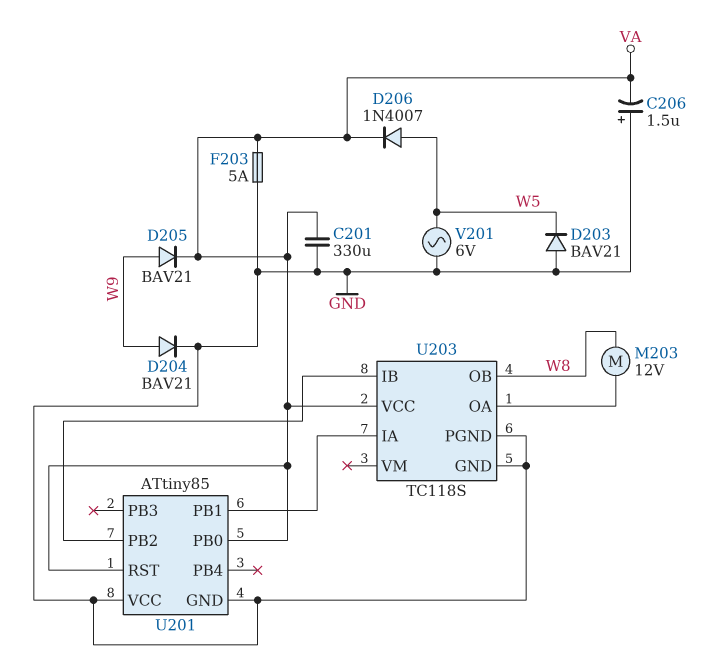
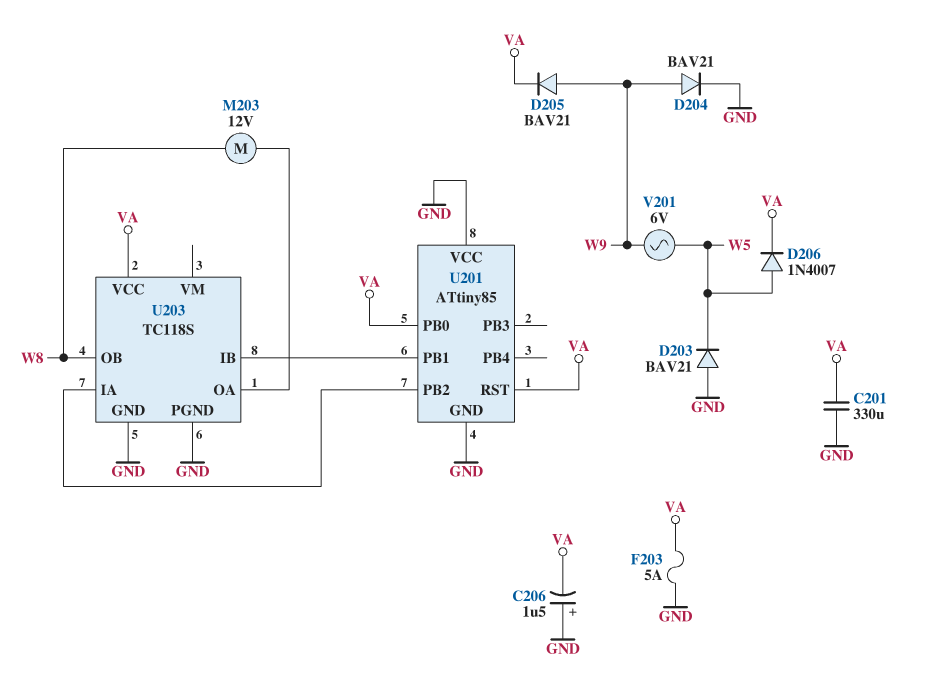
U203 pin IA: U201/PB1 -> U201/PB2
U203 pin IB: U201/PB2 -> U201/PB1
V201: AC 6V (GND, W5) -> AC 6V (W5, W9)

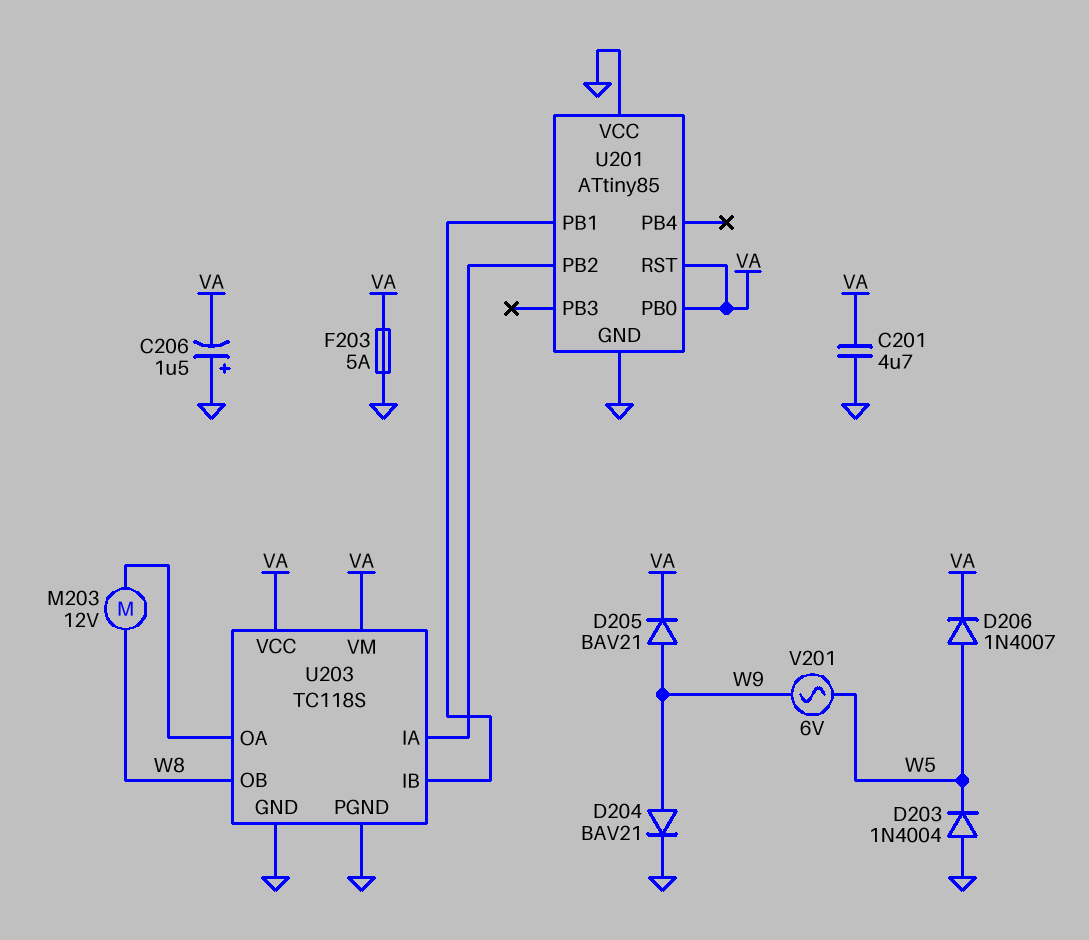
C201: 330uF (GND, VA) -> 4.7uF (GND, VA)
D203: diode BAV21 (A GND, K W5) -> diode 1N4004 (A GND, K W5)
U203 pin VM: none -> VA

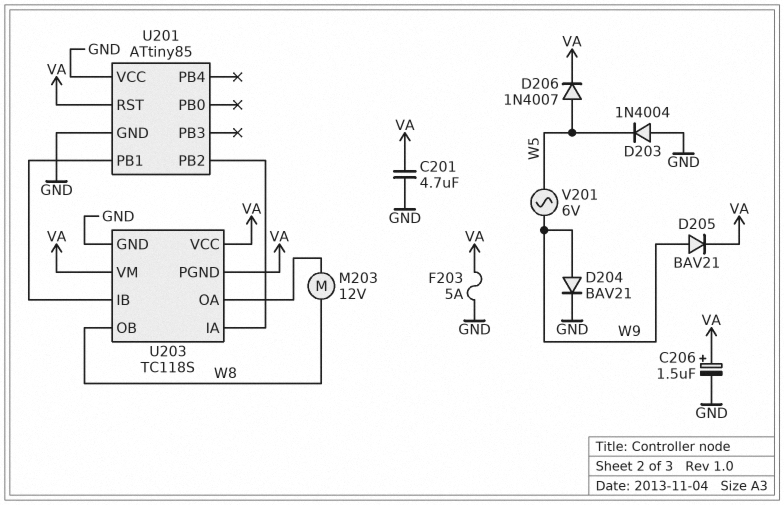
C206: 1.5uF (plus GND, minus VA) -> 1.5uF (plus VA, minus GND)
U201 pin PB0: VA -> none
U203 pin PGND: GND -> VA

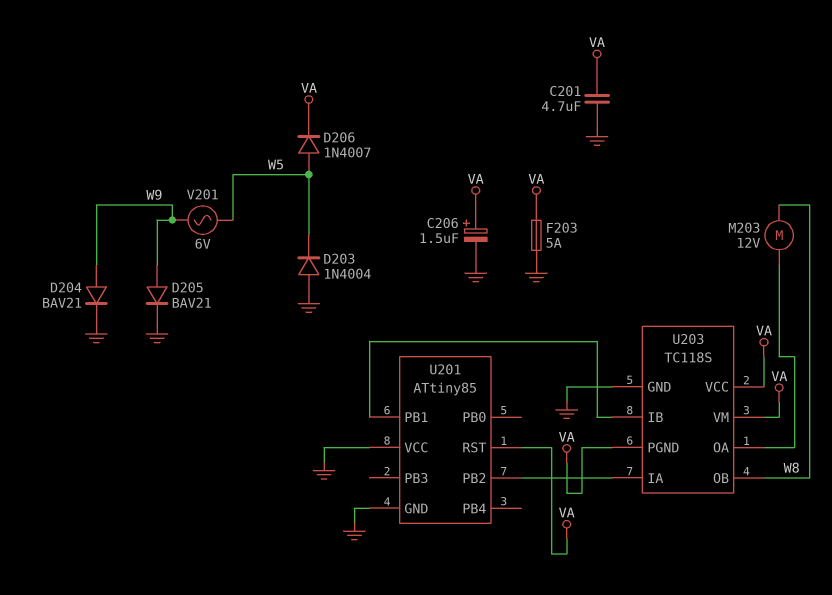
D205: diode BAV21 (A W9, K VA) -> diode BAV21 (A W9, K GND)

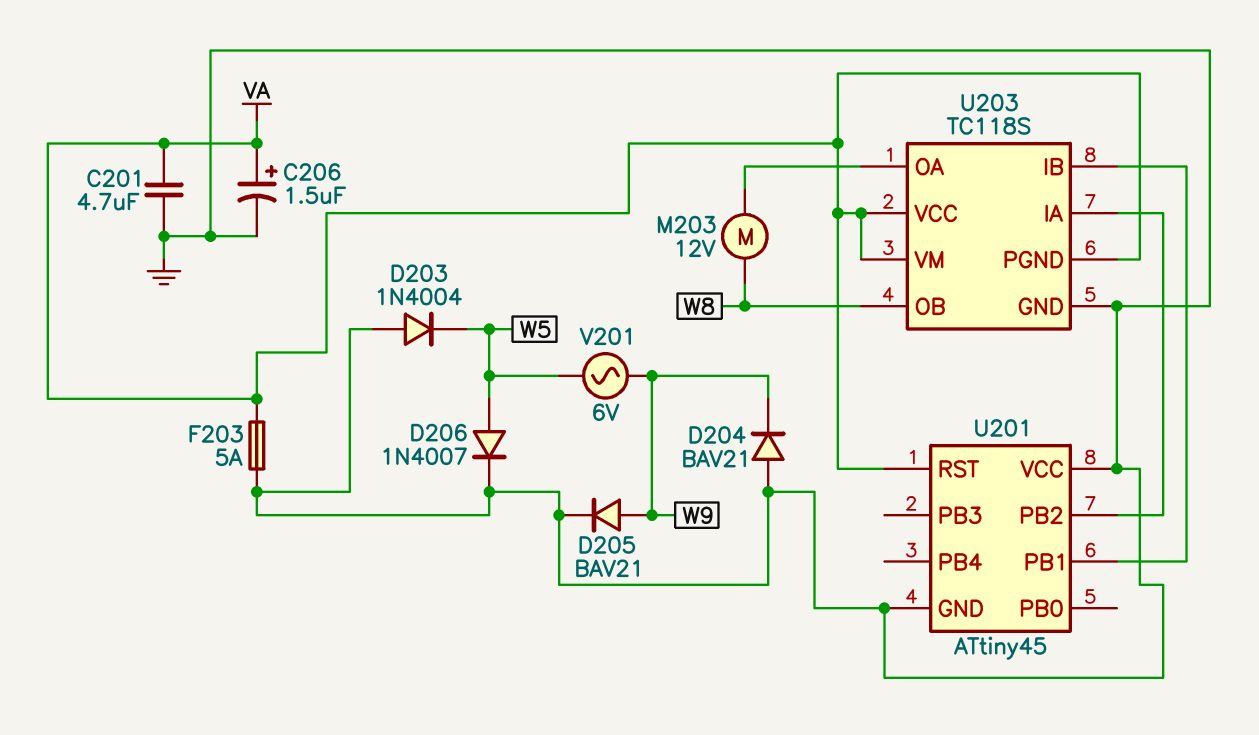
D204: diode BAV21 (A W9, K GND) -> diode BAV21 (A GND, K W9)
D206: diode 1N4007 (A W5, K VA) -> diode 1N4007 (A W5, K GND)
U201: ATtiny85 -> ATtiny45

